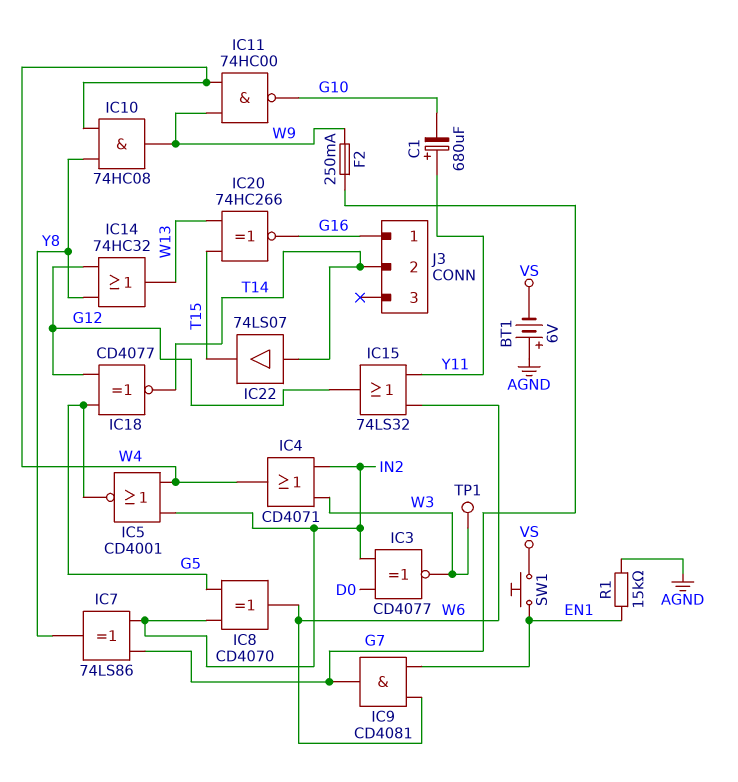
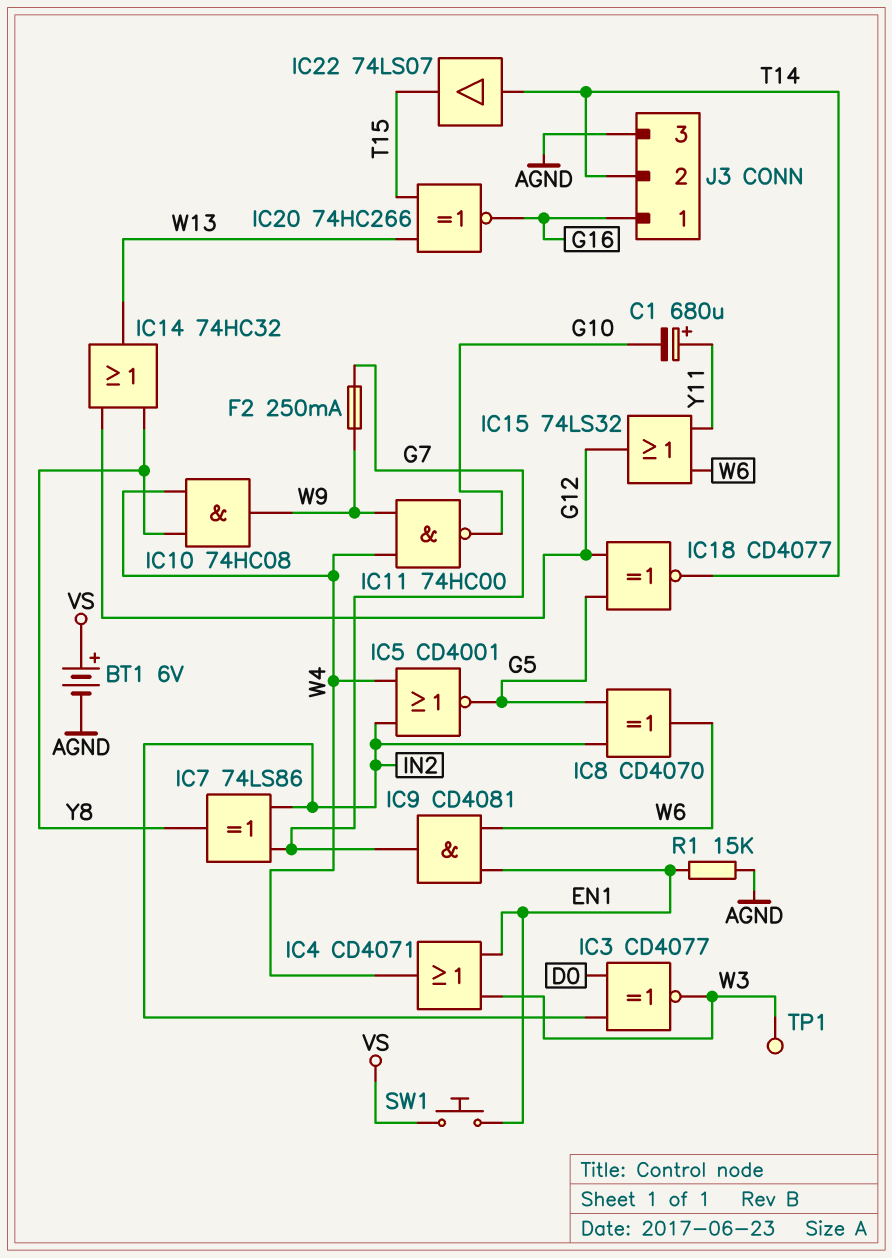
BT1: 6V (plus AGND, minus VS) -> 6V (plus VS, minus AGND)
IC4: OR CD4071 (in IN2, in W3, out W4) -> OR CD4071 (in EN1, in W3, out W4)
J3 pin 3: none -> AGND

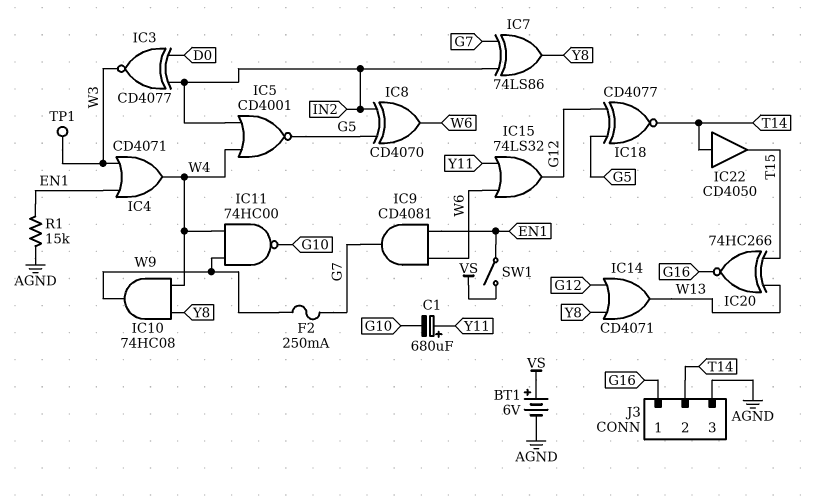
IC14: OR 74HC32 (in G12, in Y8, out W13) -> OR CD4071 (in G12, in Y8, out W13)
IC22: buffer 74LS07 (in T14, out T15) -> buffer CD4050 (in T14, out T15)
SW1: button (EN1, VS) -> switch (EN1, VS)

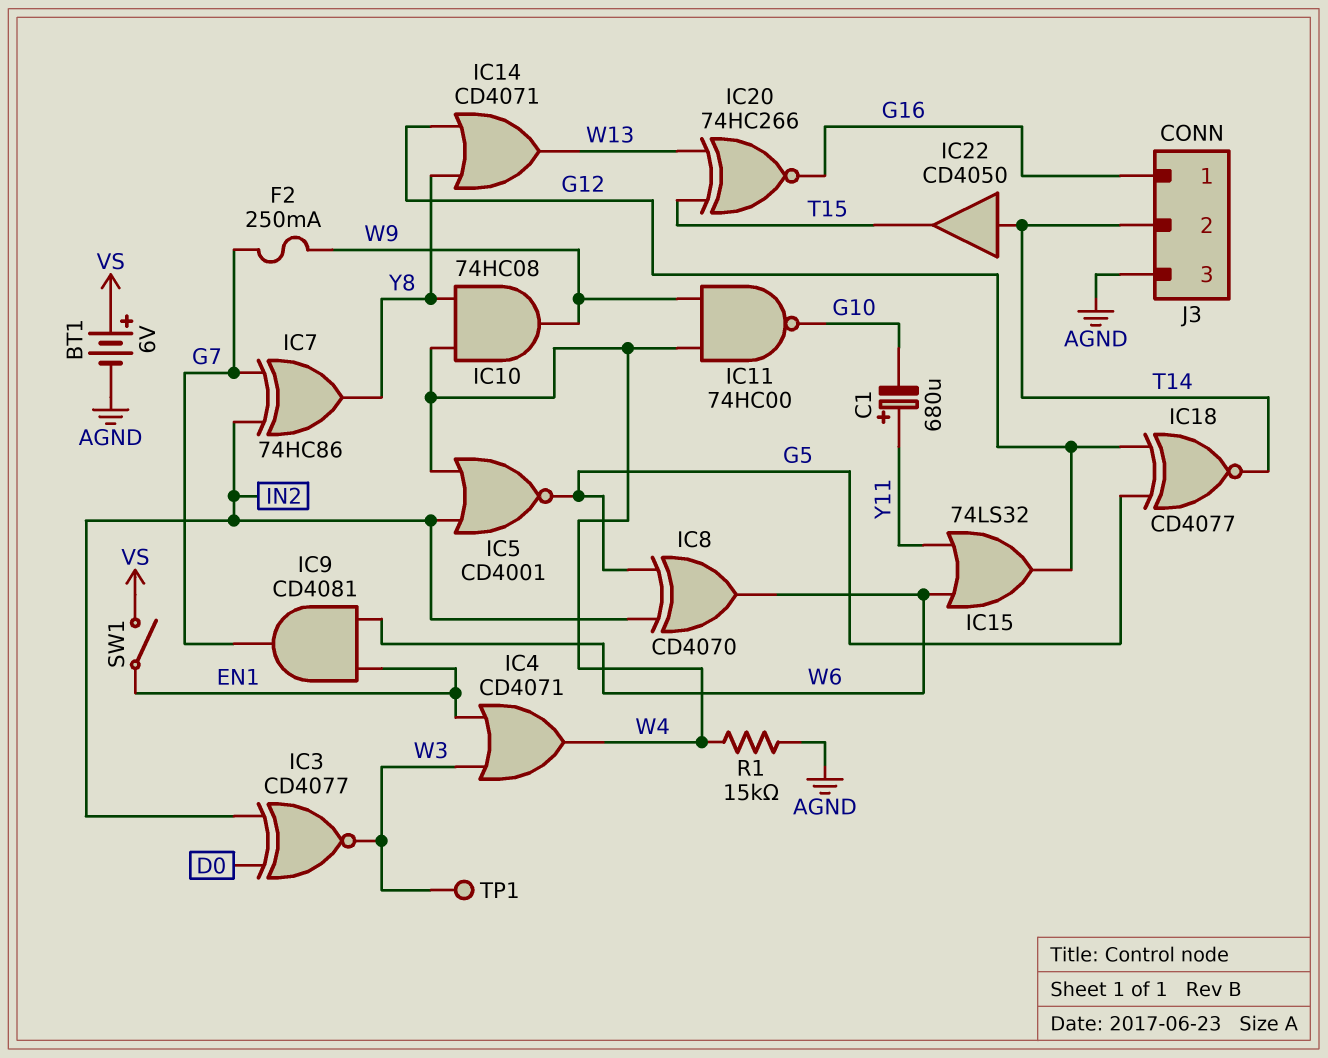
IC7: XOR 74LS86 (in G7, in IN2, out Y8) -> XOR 74HC86 (in G7, in IN2, out Y8)
R1: 15k (AGND, EN1) -> 15k (AGND, W4)

